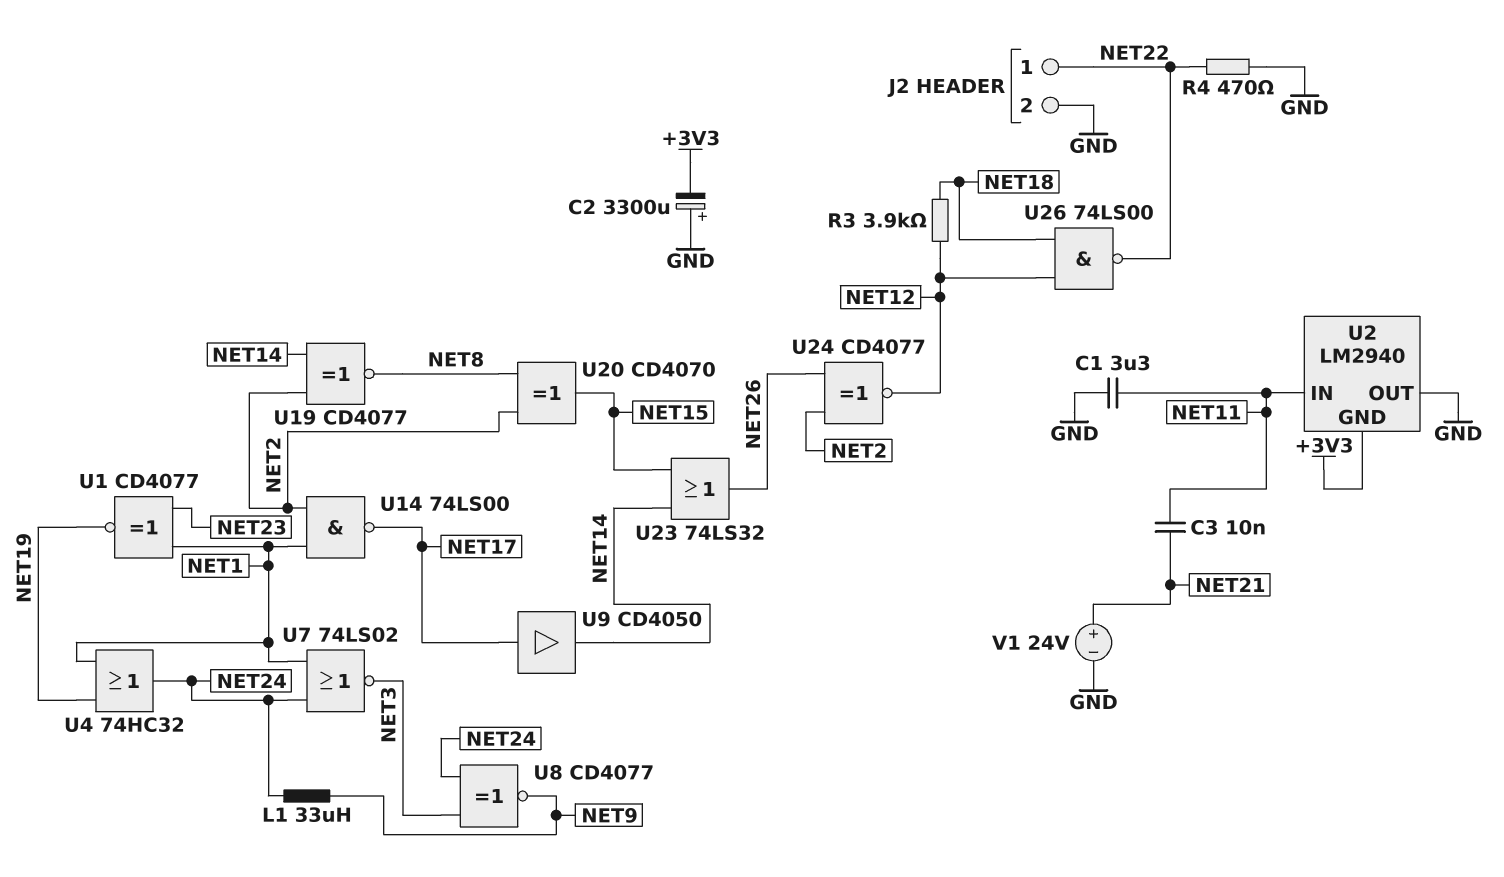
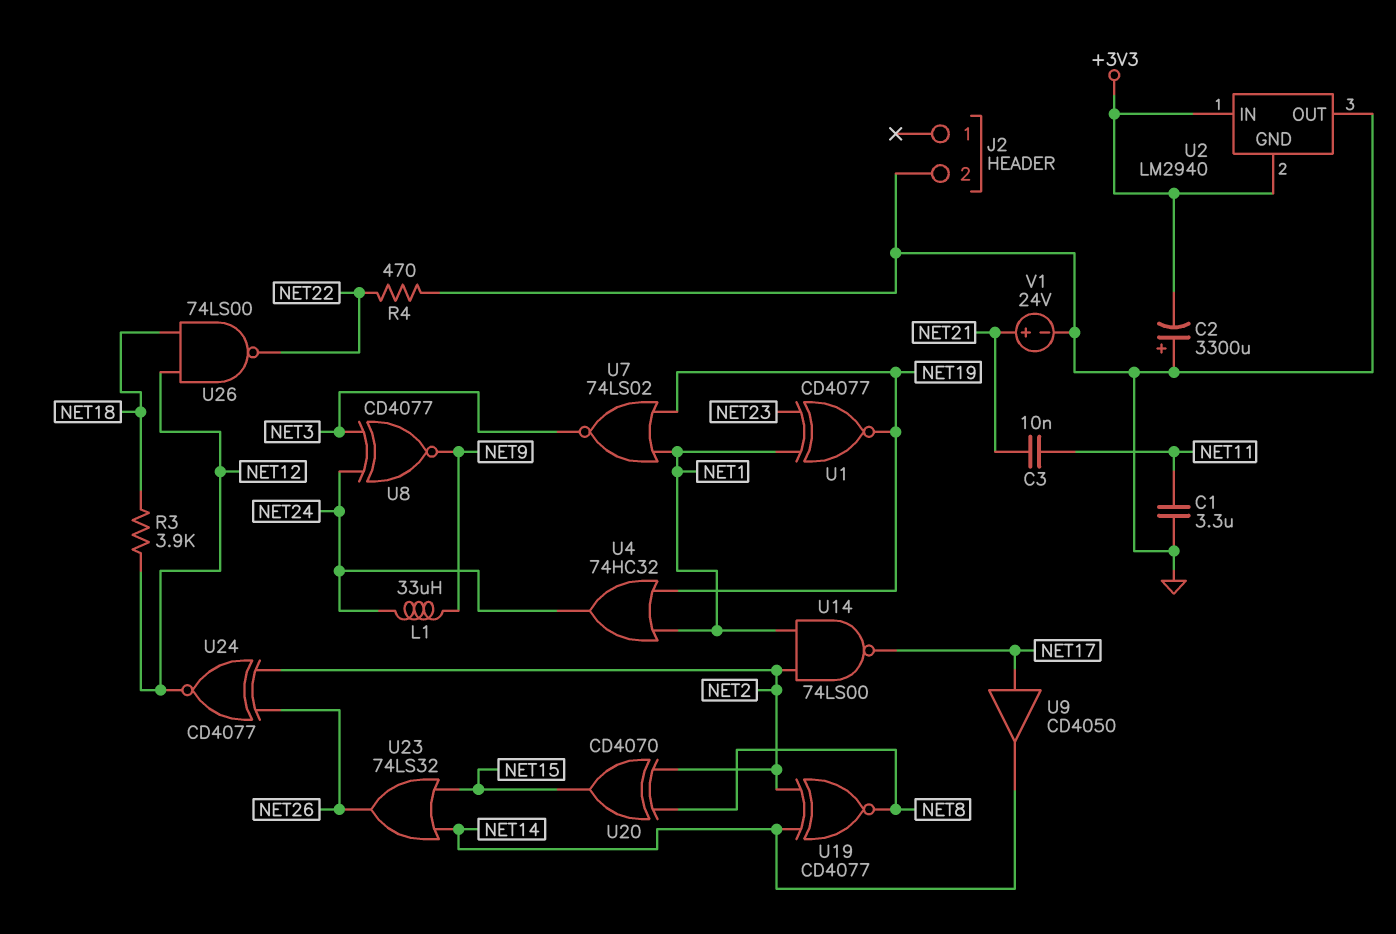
J2 pin 1: NET22 -> none
U2 pin IN: NET11 -> +3V3
U7: NOR 74LS02 (in NET1, in NET24, out NET3) -> NOR 74LS02 (in NET1, in NET19, out NET3)

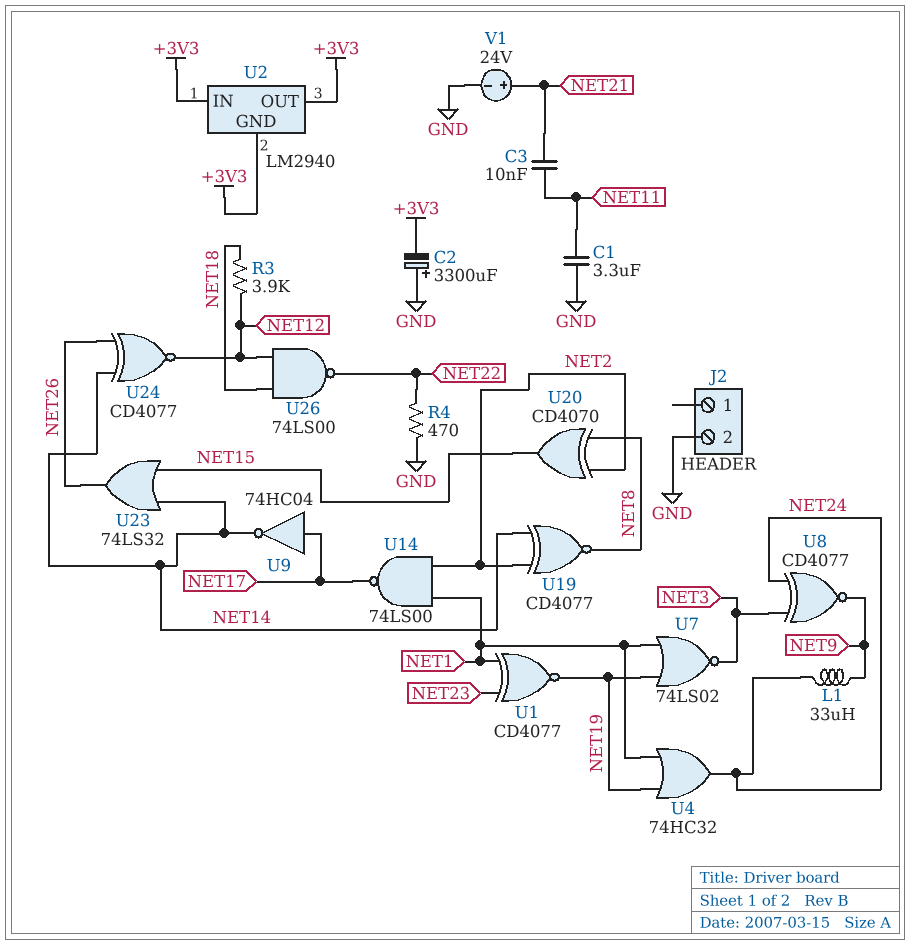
U2 pin OUT: GND -> +3V3
U9: buffer CD4050 (in NET17, out NET14) -> NOT 74HC04 (in NET17, out NET14)
U24: XNOR CD4077 (in NET2, in NET26, out NET12) -> XNOR CD4077 (in NET14, in NET26, out NET12)

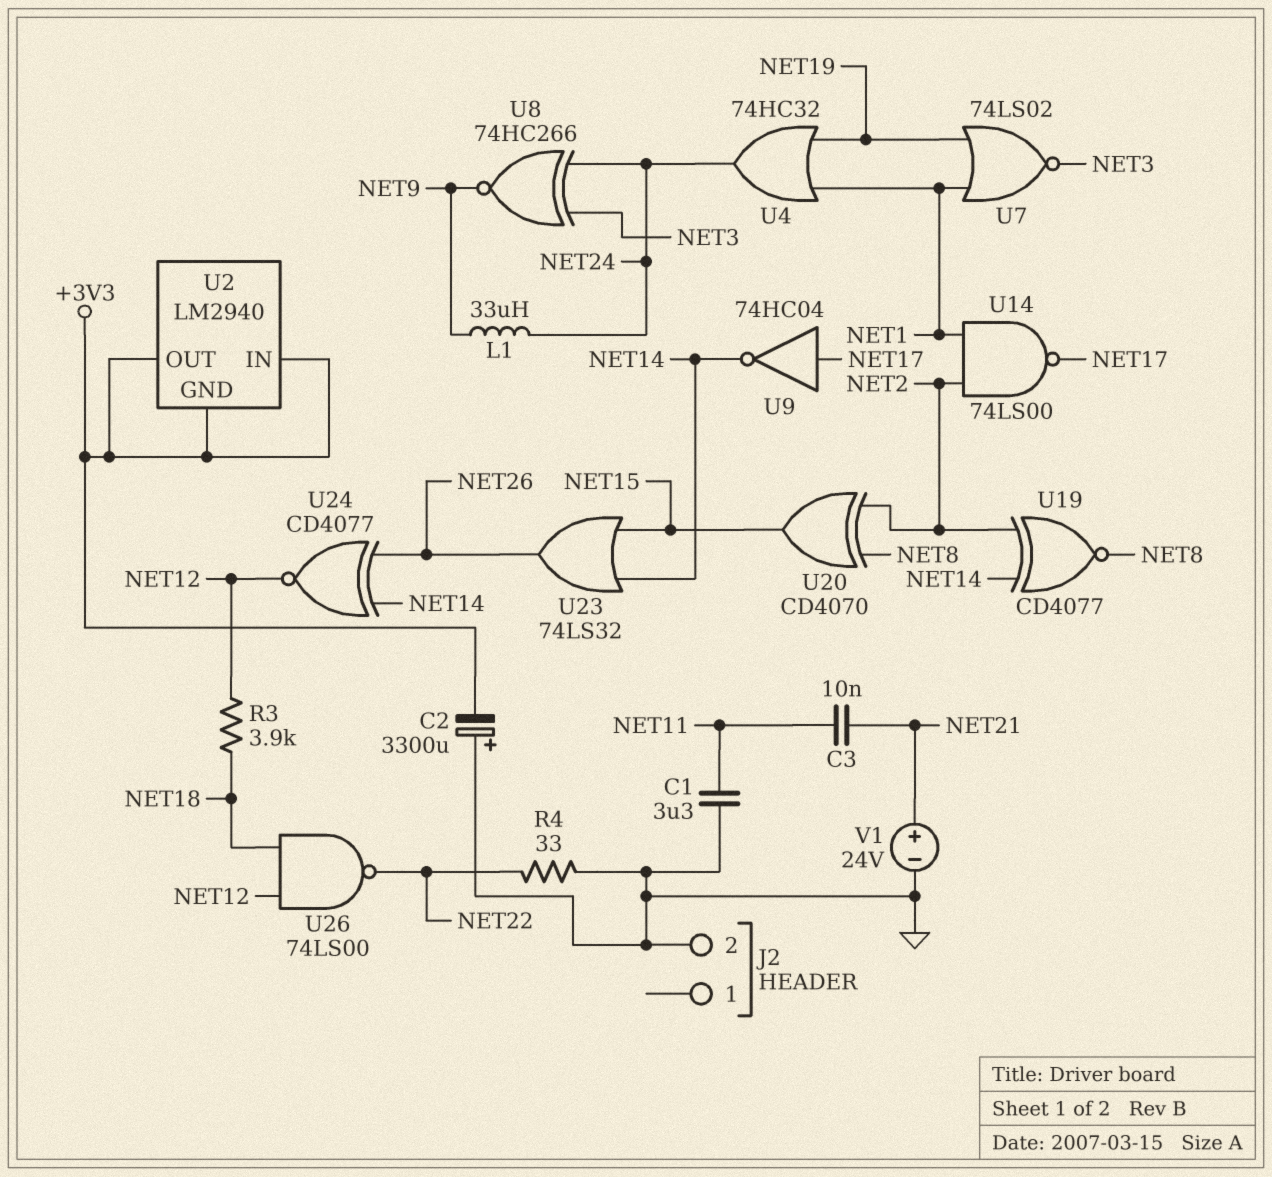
R4: 470 (GND, NET22) -> 33 (GND, NET22)
U1: XNOR CD4077 (in NET1, in NET23, out NET19) -> none
U8: XNOR CD4077 (in NET3, in NET24, out NET9) -> XNOR 74HC266 (in NET3, in NET24, out NET9)

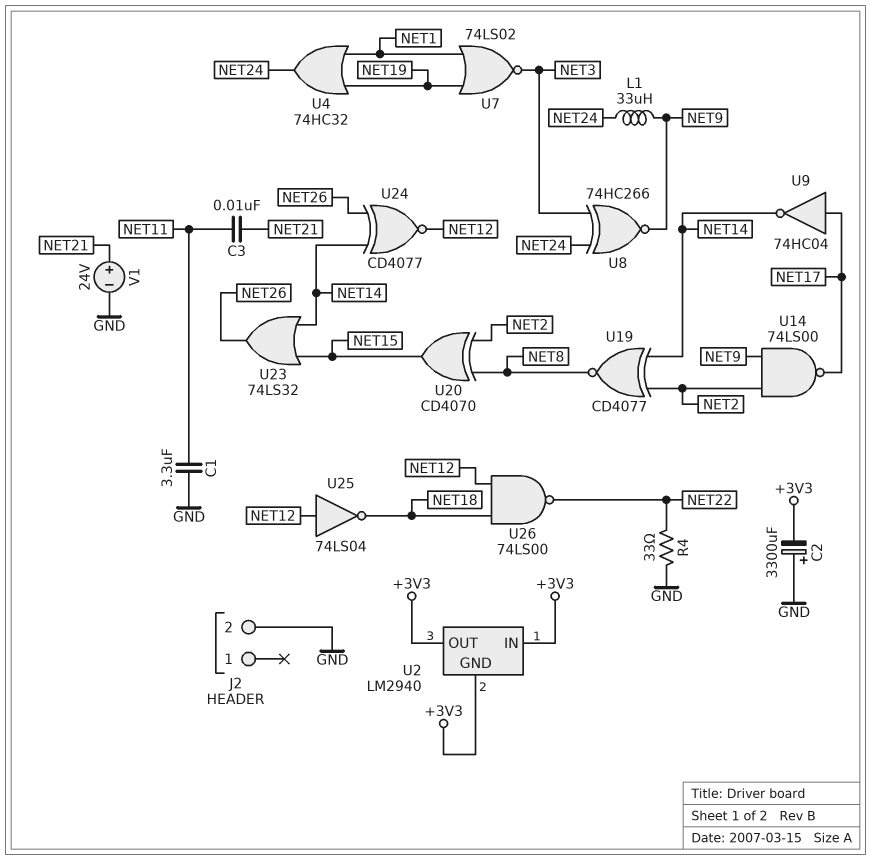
R3: 3.9k (NET12, NET18) -> none
U14: NAND 74LS00 (in NET1, in NET2, out NET17) -> NAND 74LS00 (in NET2, in NET9, out NET17)
U25: none -> NOT 74LS04 (in NET12, out NET18)

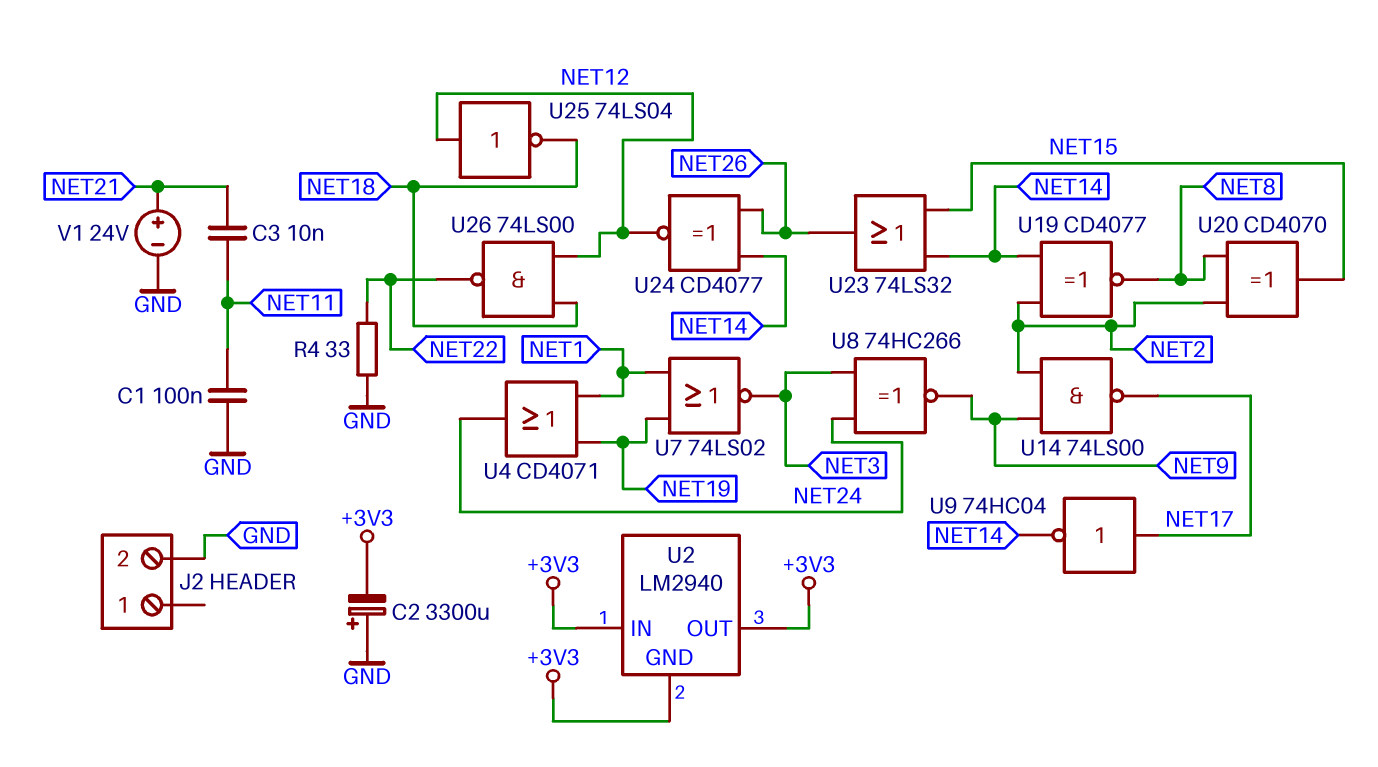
C1: 3.3uF (GND, NET11) -> 100nF (GND, NET11)
L1: 33uH (NET9, NET24) -> none
U4: OR 74HC32 (in NET1, in NET19, out NET24) -> OR CD4071 (in NET1, in NET19, out NET24)

